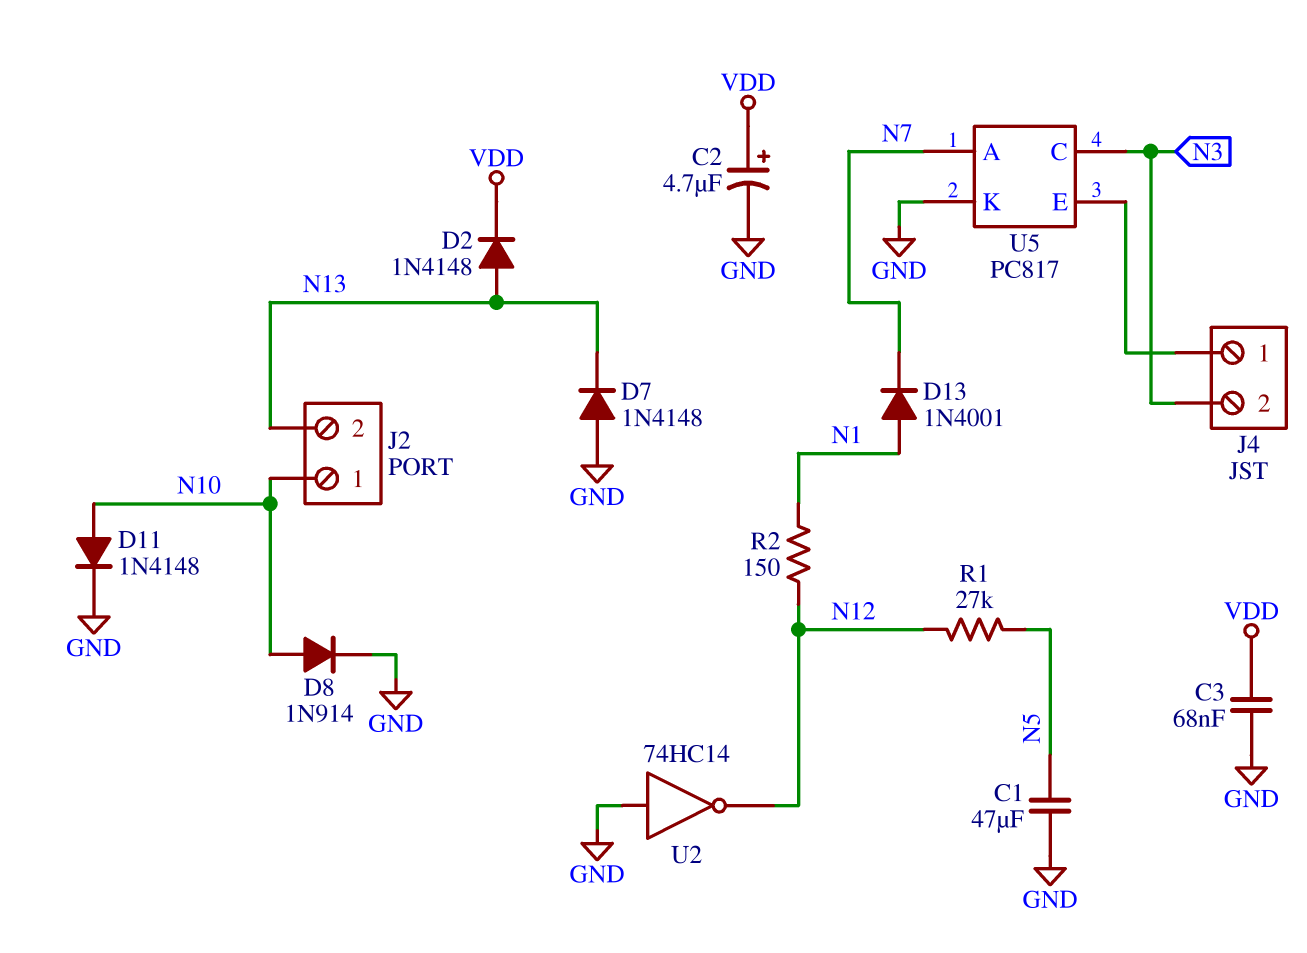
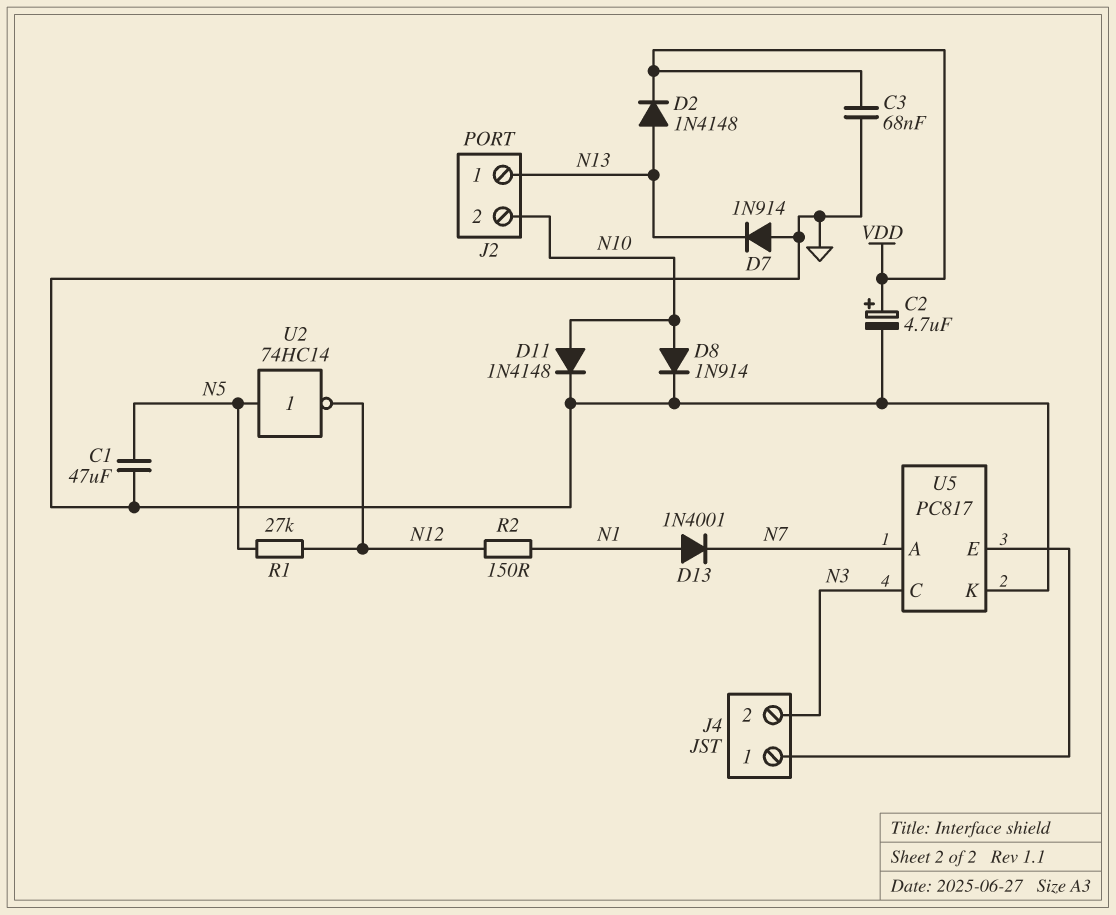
D7: diode 1N4148 (A GND, K N13) -> diode 1N914 (A GND, K N13)
J2 pin 1: N10 -> N13
J2 pin 2: N13 -> N10
U2: NOT 74HC14 (in GND, out N12) -> NOT 74HC14 (in N5, out N12)

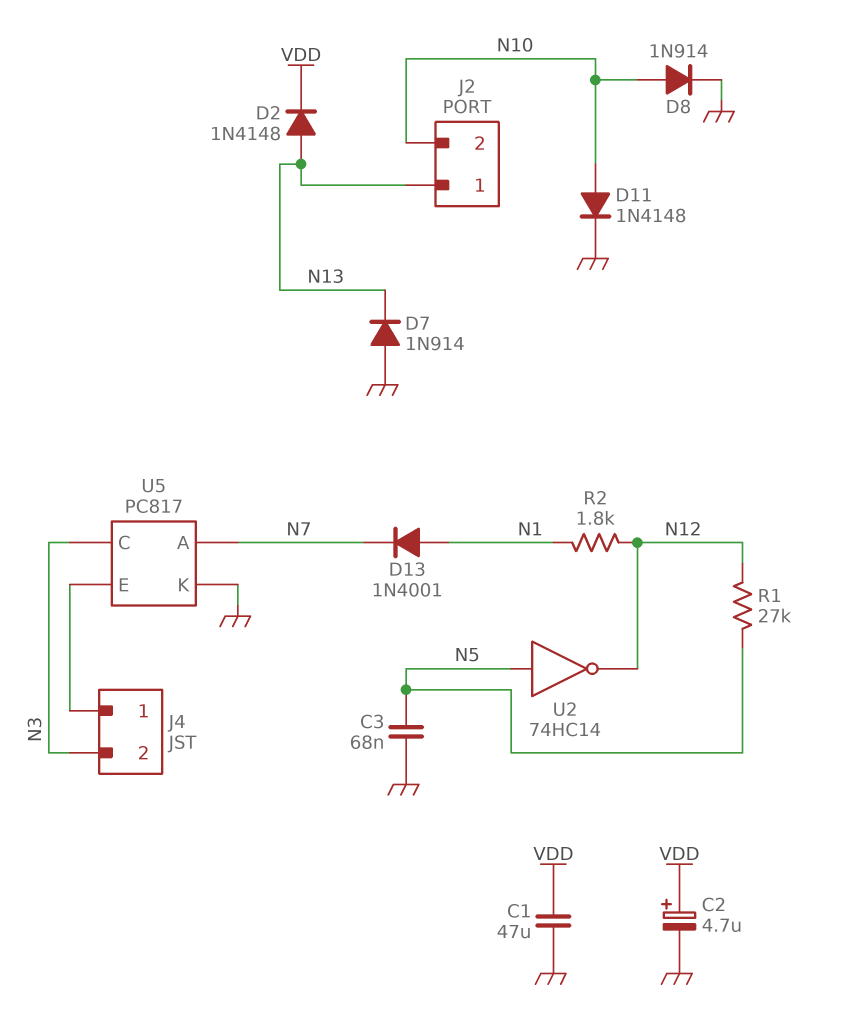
C1: 47uF (GND, N5) -> 47uF (GND, VDD)
C3: 68nF (GND, VDD) -> 68nF (GND, N5)
R2: 150 (N1, N12) -> 1.8k (N1, N12)

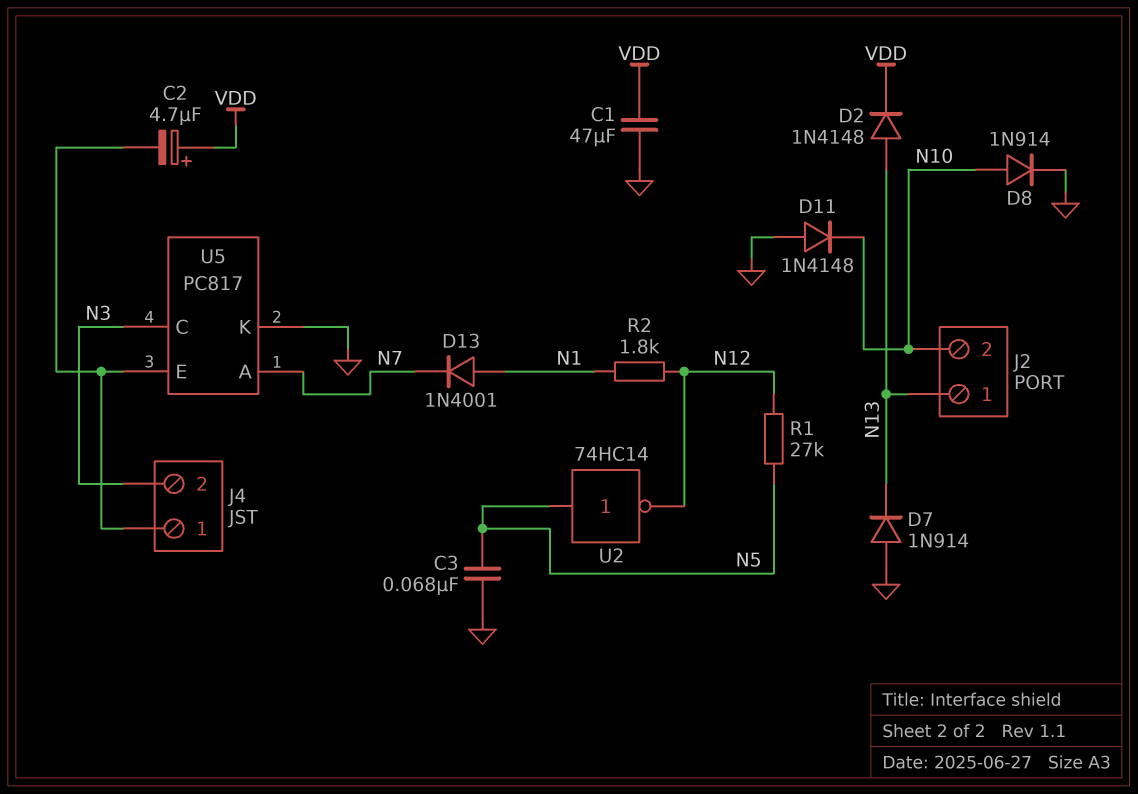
C2: 4.7uF (plus VDD, minus GND) -> 4.7uF (plus VDD, minus J4/1)
D11: diode 1N4148 (A N10, K GND) -> diode 1N4148 (A GND, K N10)

